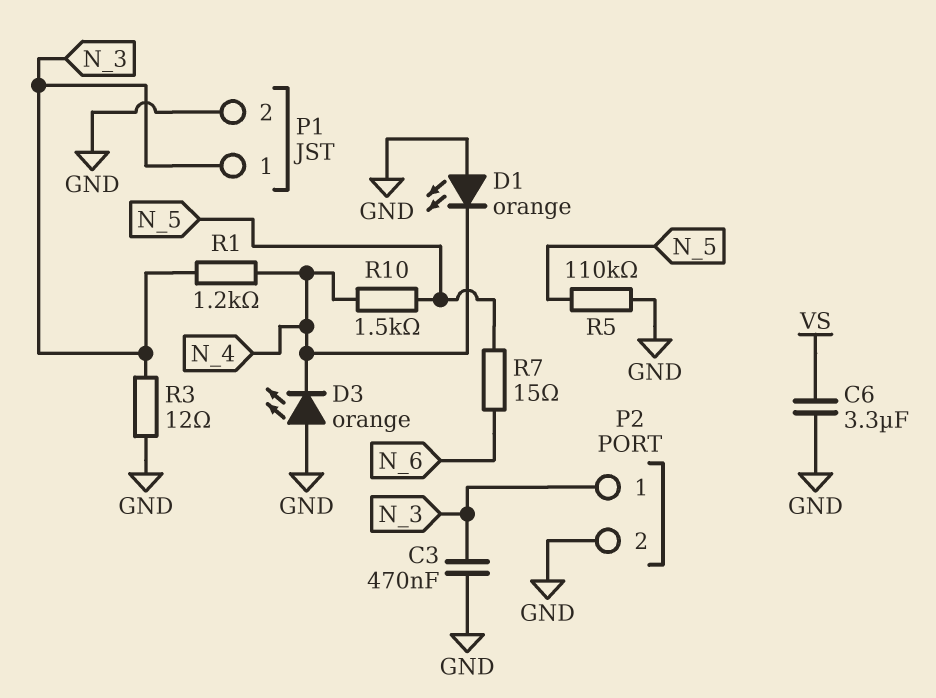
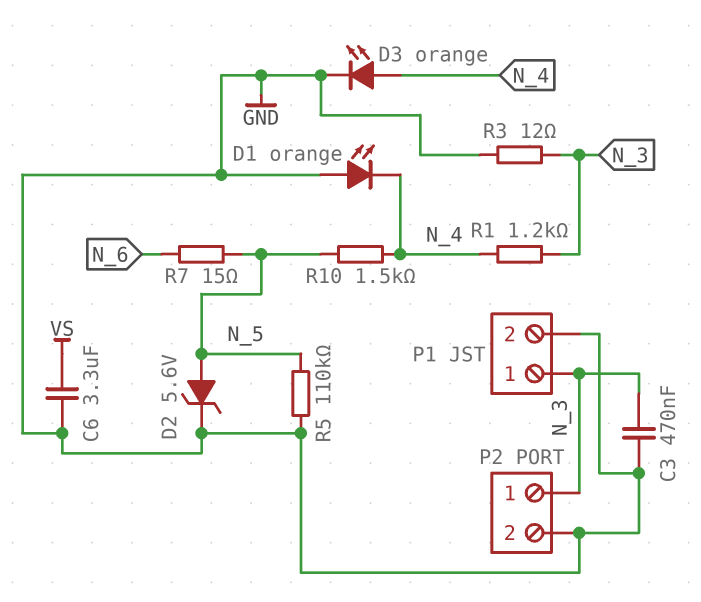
D2: none -> zener 5.6V (A N_5, K GND)
D3: LED orange (A GND, K N_4) -> LED orange (A N_4, K GND)

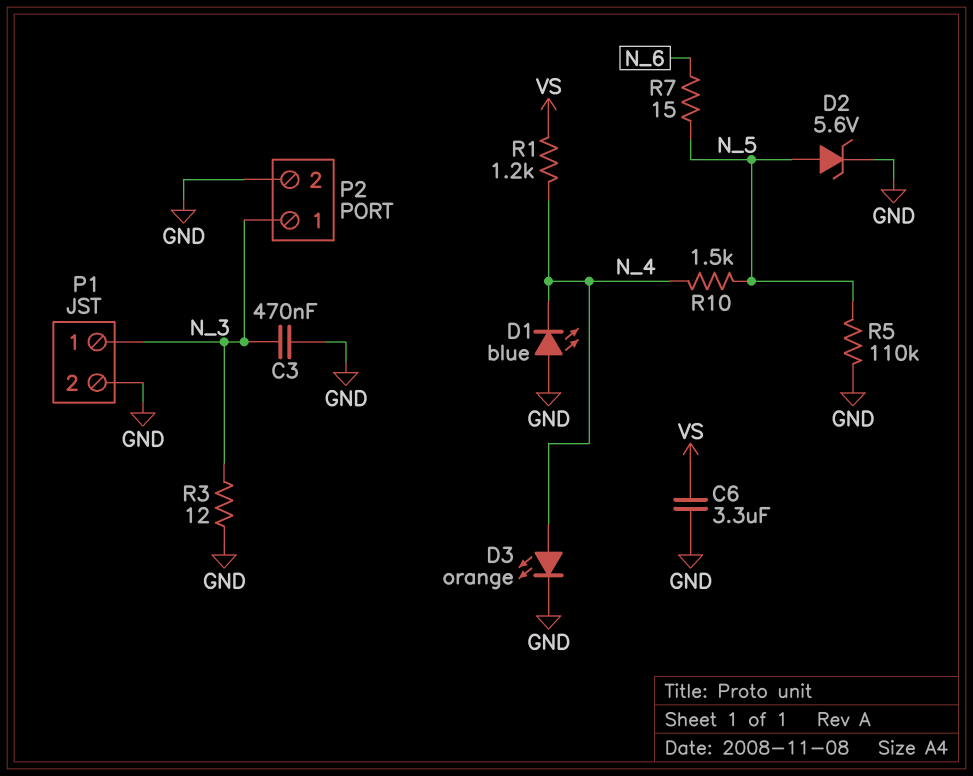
D1: LED orange (A GND, K N_4) -> LED blue (A GND, K N_4)
R1: 1.2k (N_3, N_4) -> 1.2k (N_4, VS)

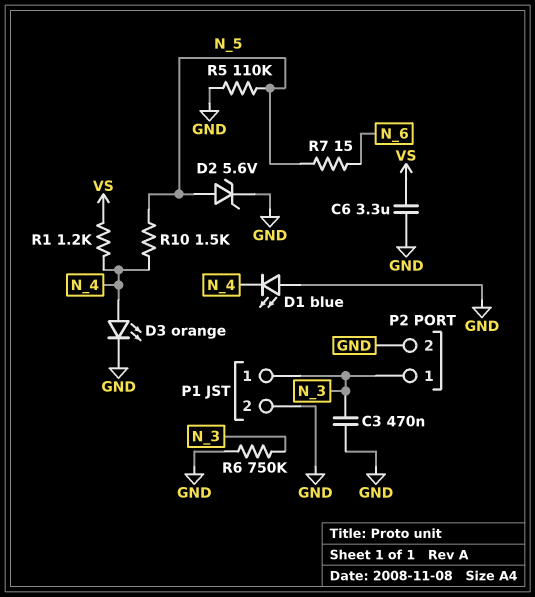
R3: 12 (GND, N_3) -> none
R6: none -> 750k (GND, N_3)

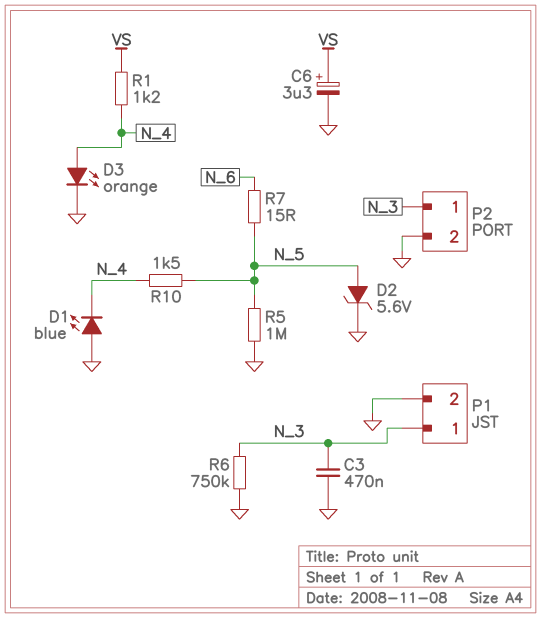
C6: 3.3uF (GND, VS) -> 3.3uF (plus VS, minus GND)
R5: 110k (GND, N_5) -> 1M (GND, N_5)

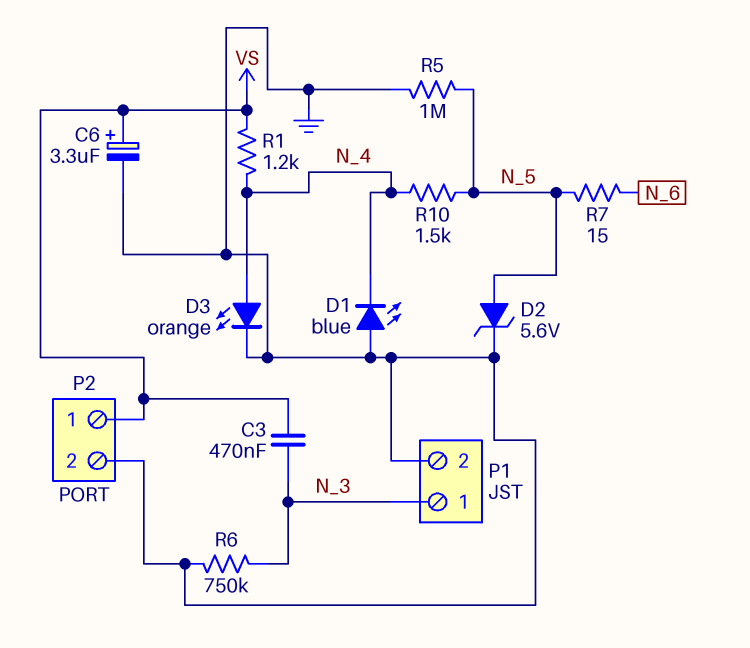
C3: 470nF (GND, N_3) -> 470nF (N_3, VS)
P2 pin 1: N_3 -> VS

